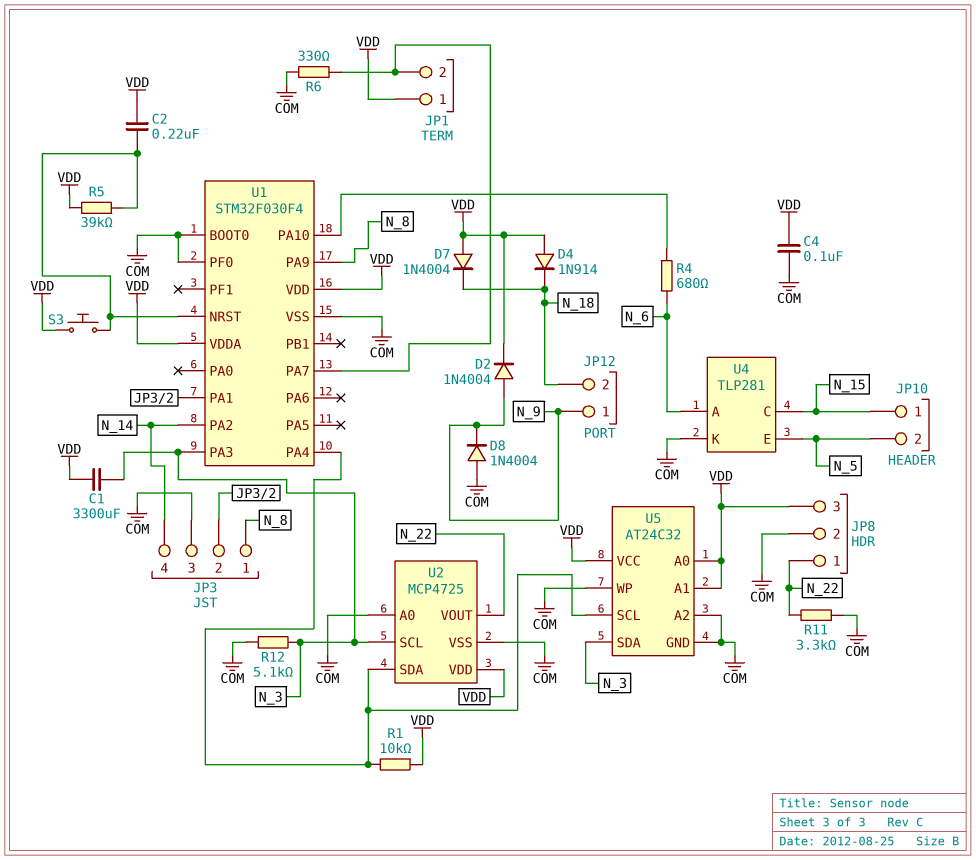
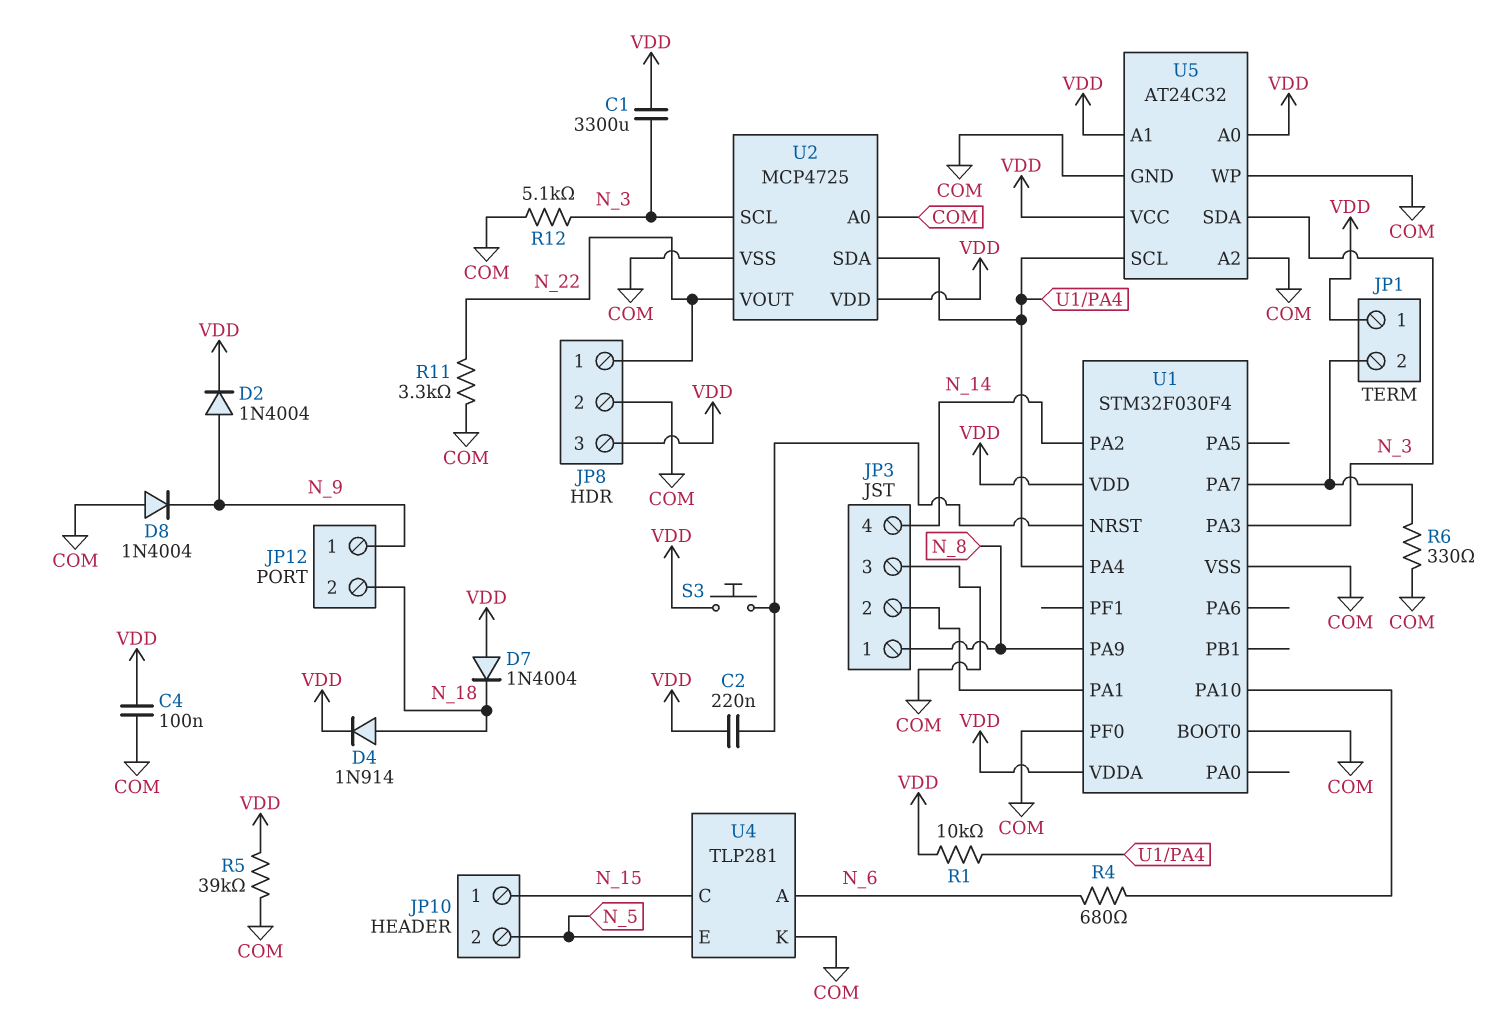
D4: diode 1N914 (A VDD, K N_18) -> diode 1N914 (A N_18, K VDD)
R5: 39k (U1/NRST, VDD) -> 39k (COM, VDD)

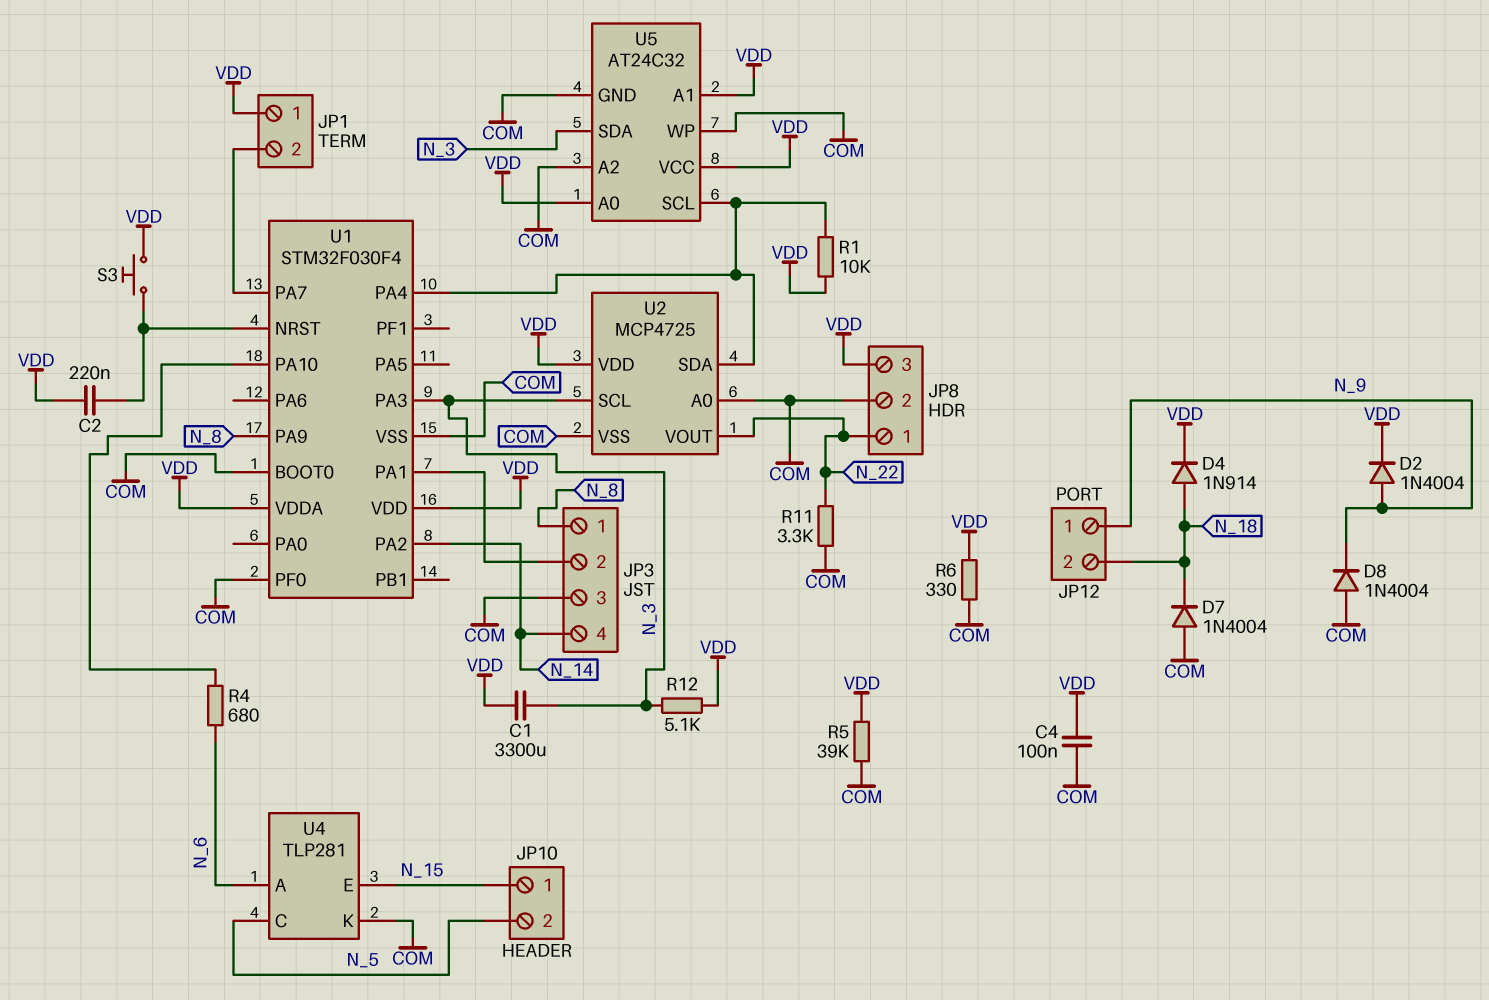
D7: diode 1N4004 (A VDD, K N_18) -> diode 1N4004 (A COM, K N_18)
R6: 330 (COM, JP1/2) -> 330 (COM, VDD)
R12: 5.1k (COM, N_3) -> 5.1k (N_3, VDD)
U4 pin C: N_15 -> N_5
U4 pin E: N_5 -> N_15

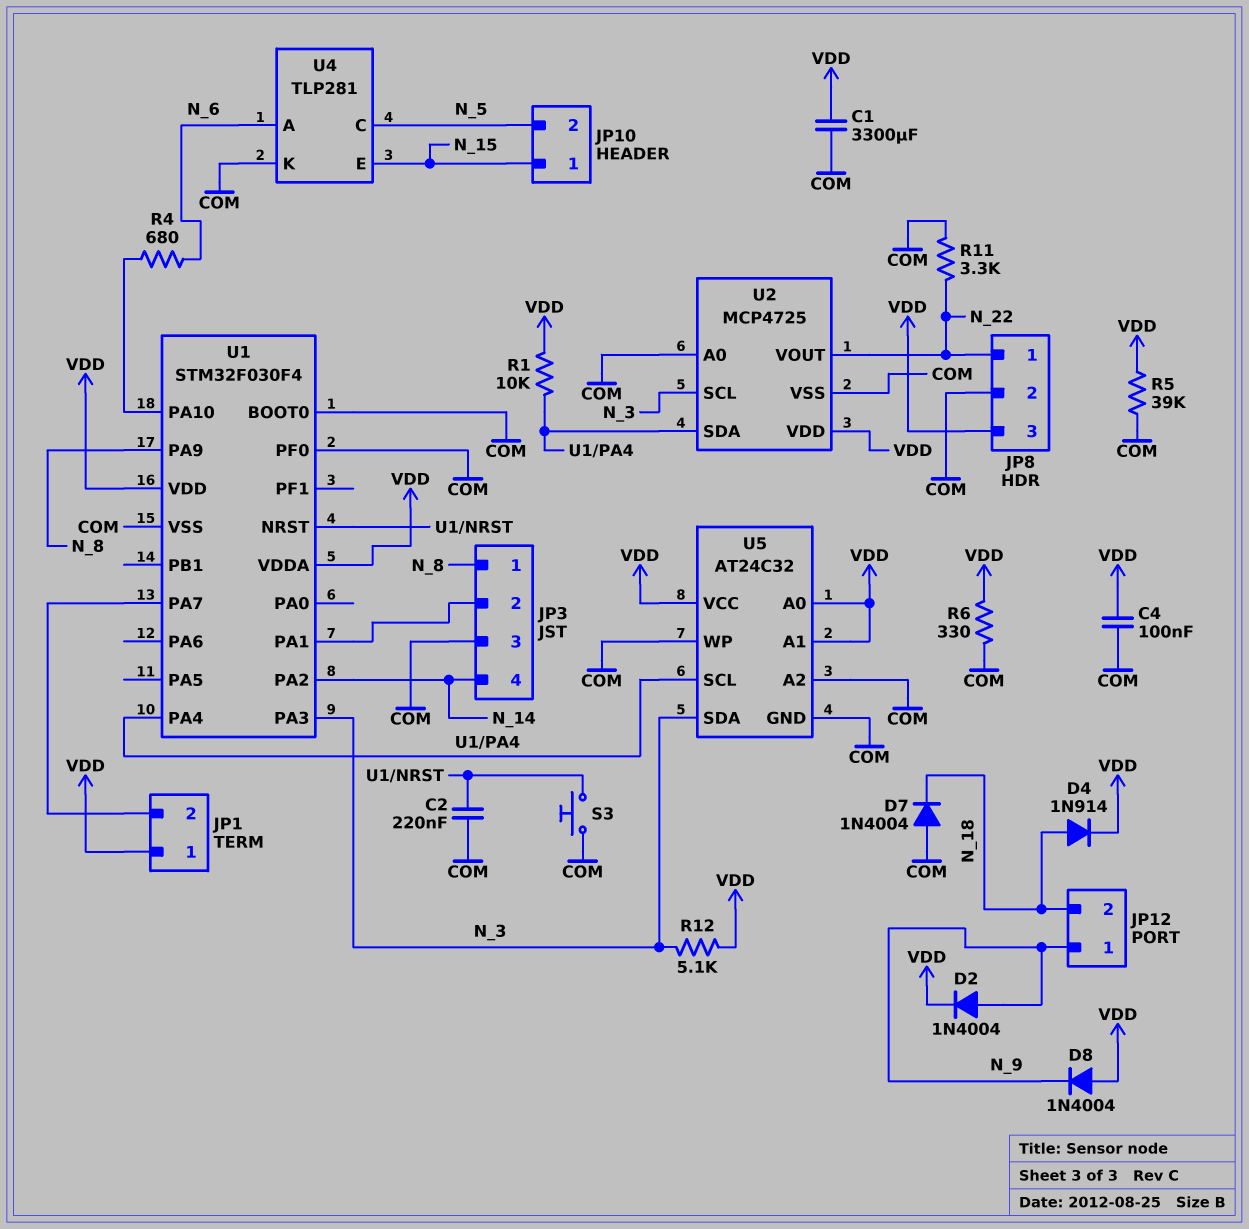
C1: 3300uF (N_3, VDD) -> 3300uF (COM, VDD)
C2: 220nF (U1/NRST, VDD) -> 220nF (COM, U1/NRST)
D8: diode 1N4004 (A COM, K N_9) -> diode 1N4004 (A VDD, K N_9)
S3: button (U1/NRST, VDD) -> button (COM, U1/NRST)

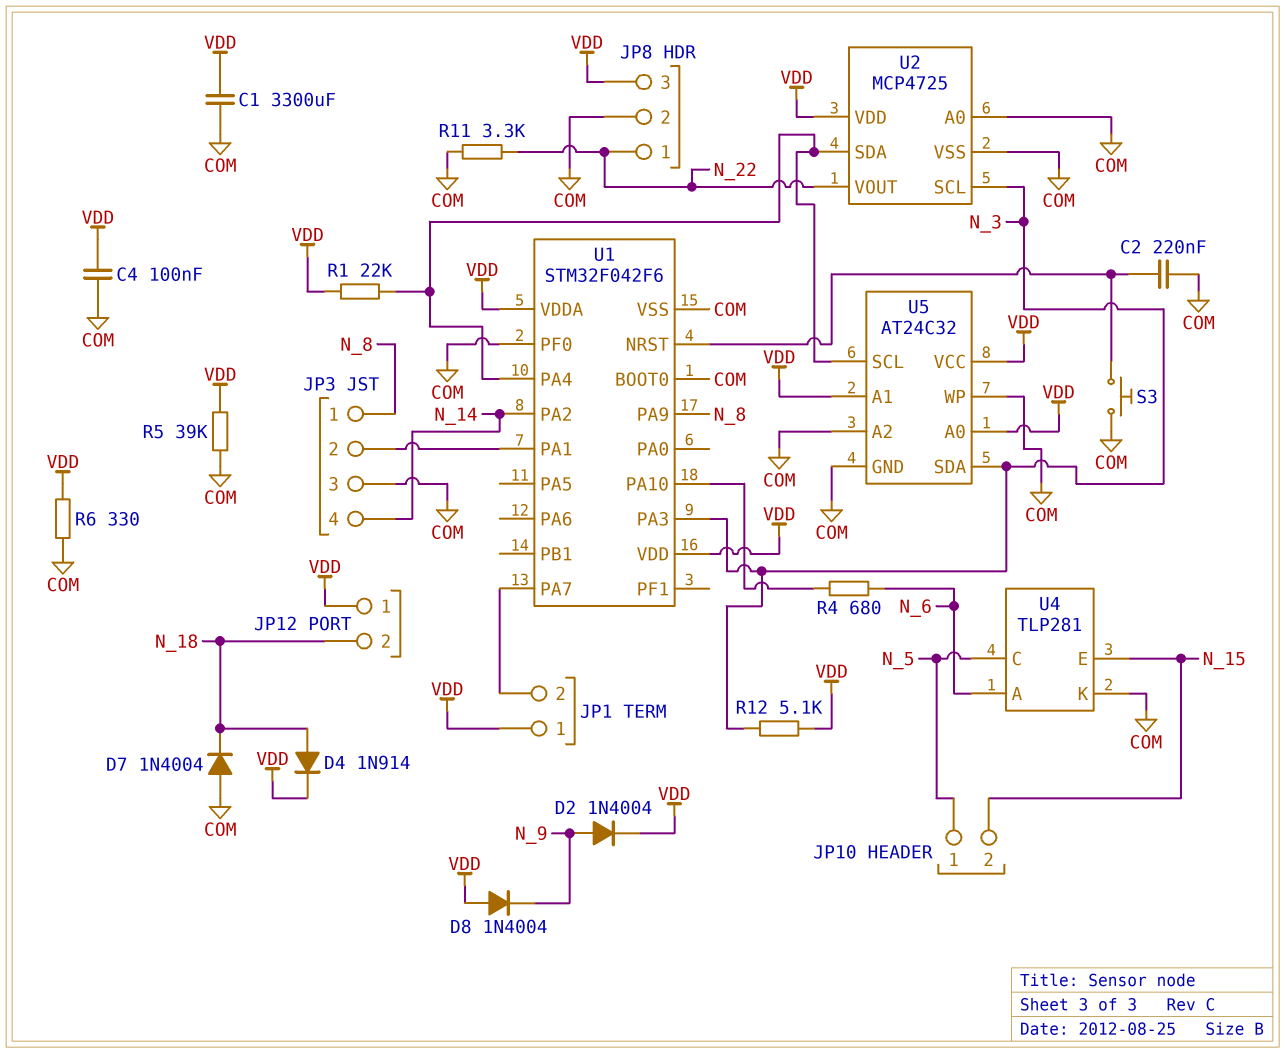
JP10 pin 1: N_15 -> N_5
JP10 pin 2: N_5 -> N_15
JP12 pin 1: N_9 -> VDD
R1: 10k (U1/PA4, VDD) -> 22k (U1/PA4, VDD)
U1: STM32F030F4 -> STM32F042F6

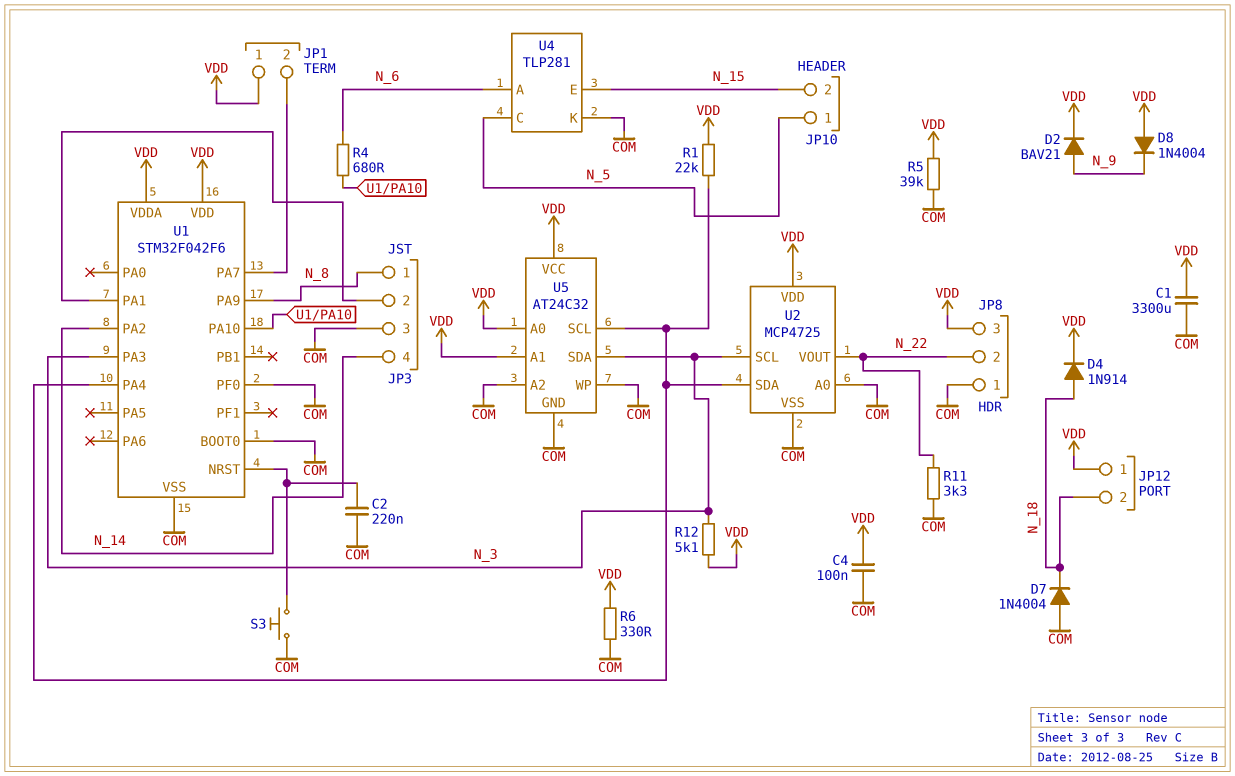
D2: diode 1N4004 (A N_9, K VDD) -> diode BAV21 (A N_9, K VDD)
JP8 pin 1: N_22 -> COM
JP8 pin 2: COM -> N_22

